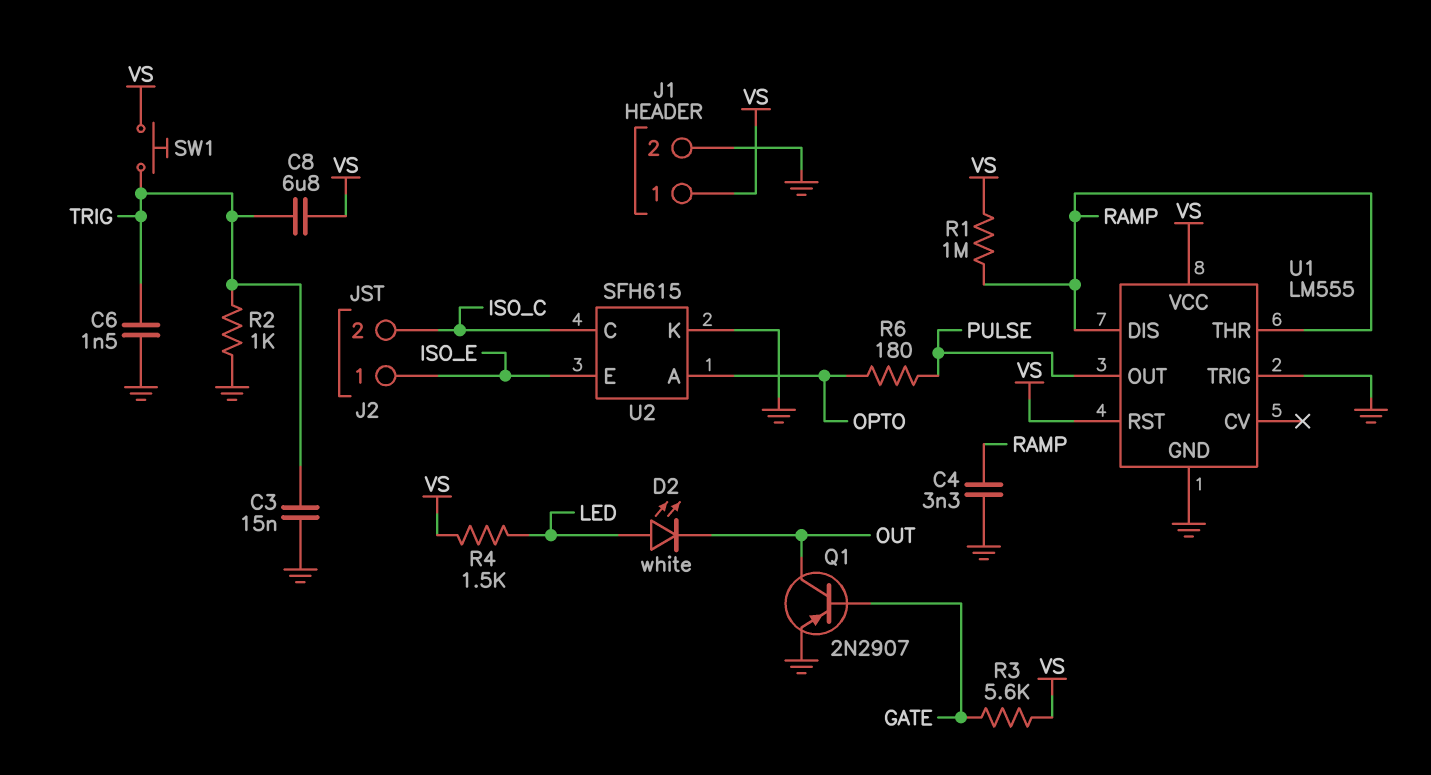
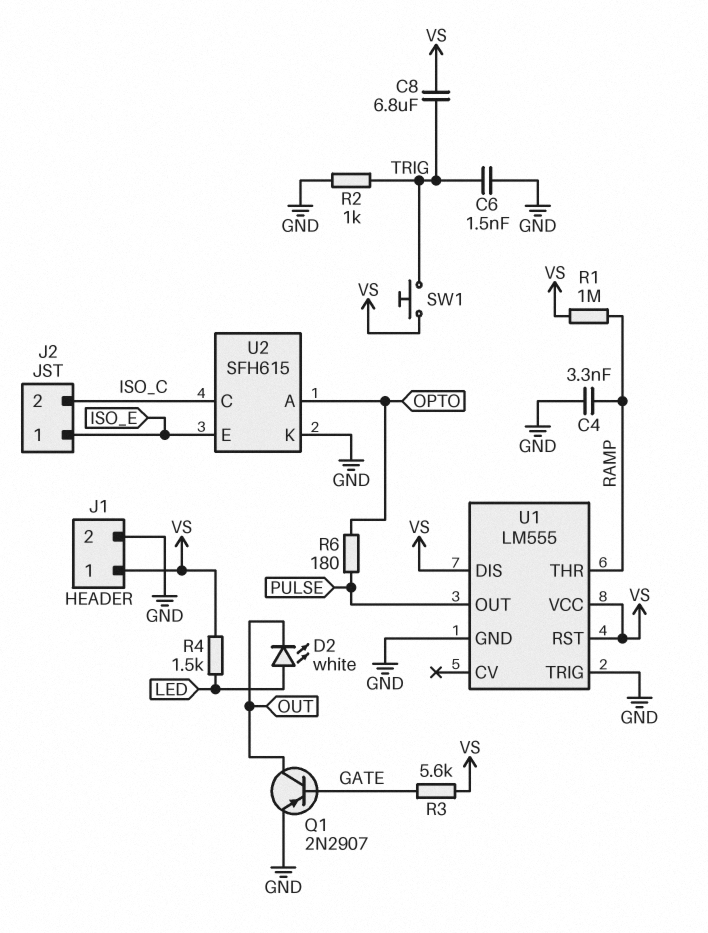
C3: 15nF (GND, TRIG) -> none
U1 pin DIS: RAMP -> VS

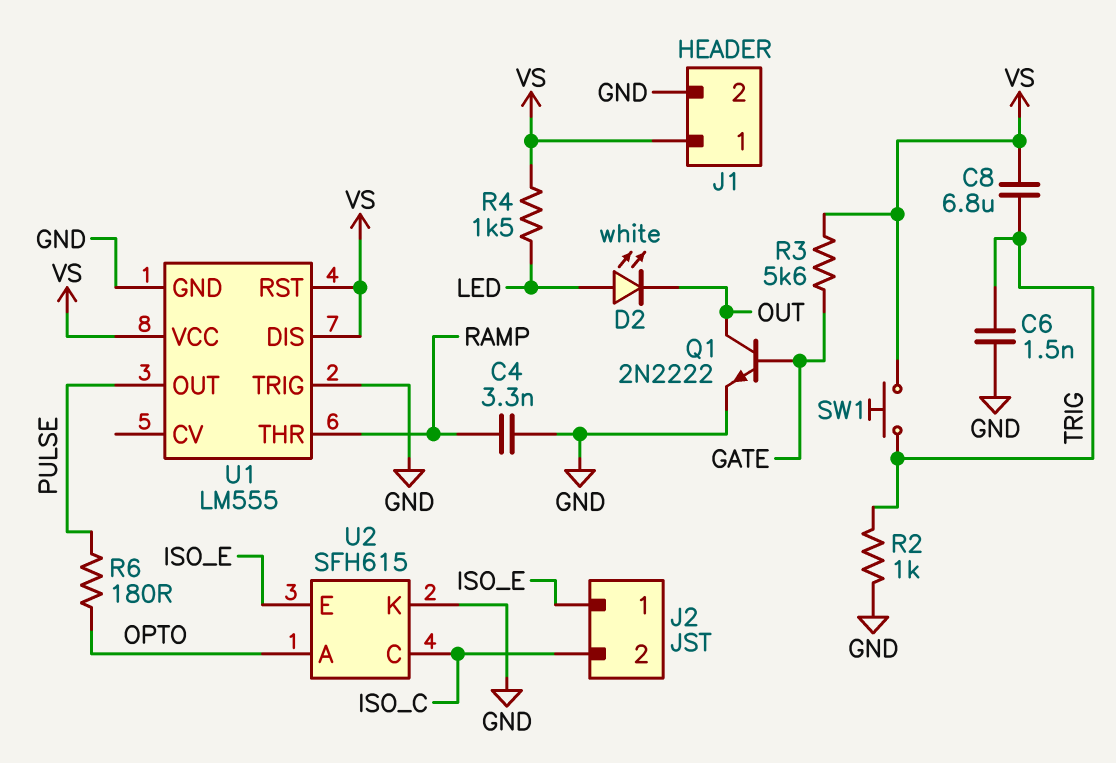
Q1: PNP 2N2907 (B GATE, C OUT, E GND) -> NPN 2N2222 (B GATE, C OUT, E GND)
R1: 1M (RAMP, VS) -> none

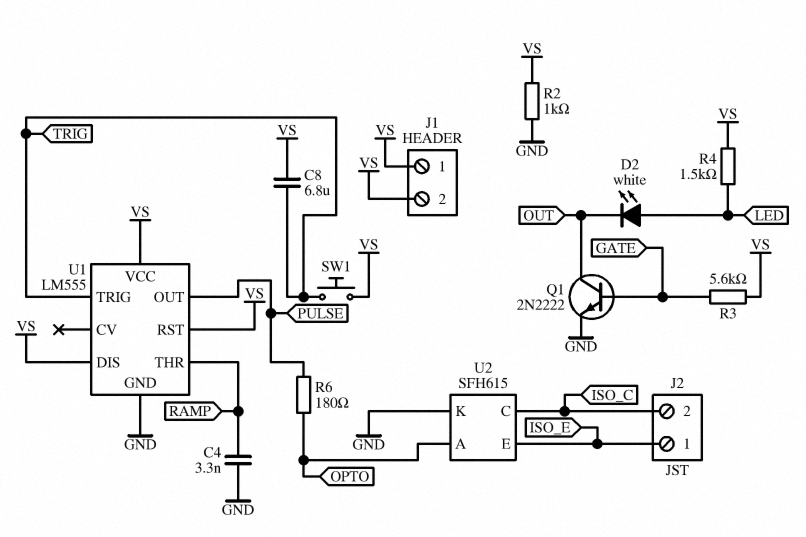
C6: 1.5nF (GND, TRIG) -> none
J1 pin 2: GND -> VS
R2: 1k (GND, TRIG) -> 1k (GND, VS)
U1 pin TRIG: GND -> TRIG

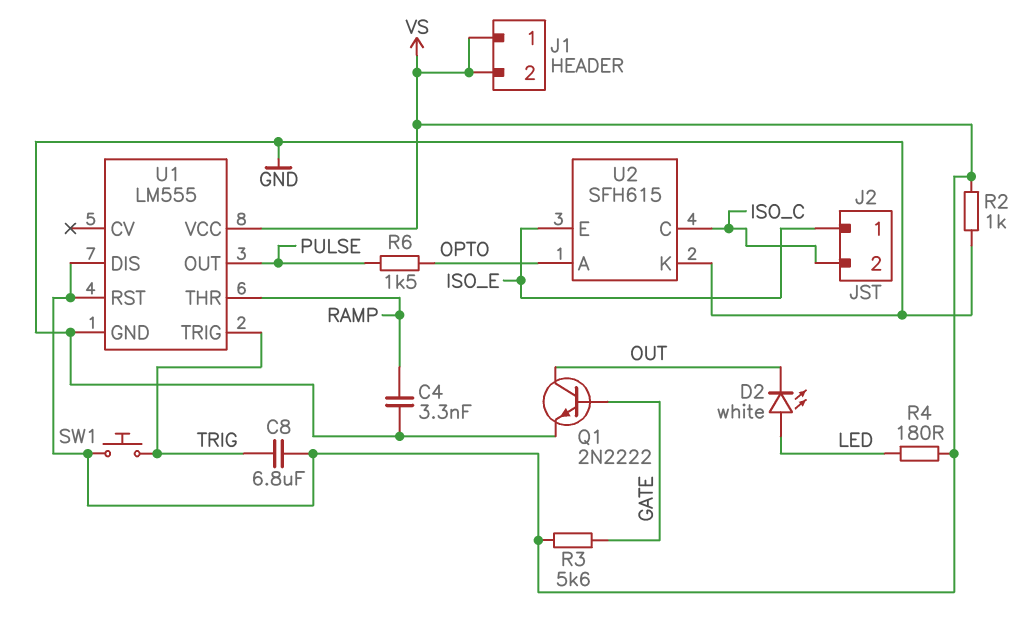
R4: 1.5k (LED, VS) -> 180 (LED, VS)
R6: 180 (OPTO, PULSE) -> 1.5k (OPTO, PULSE)

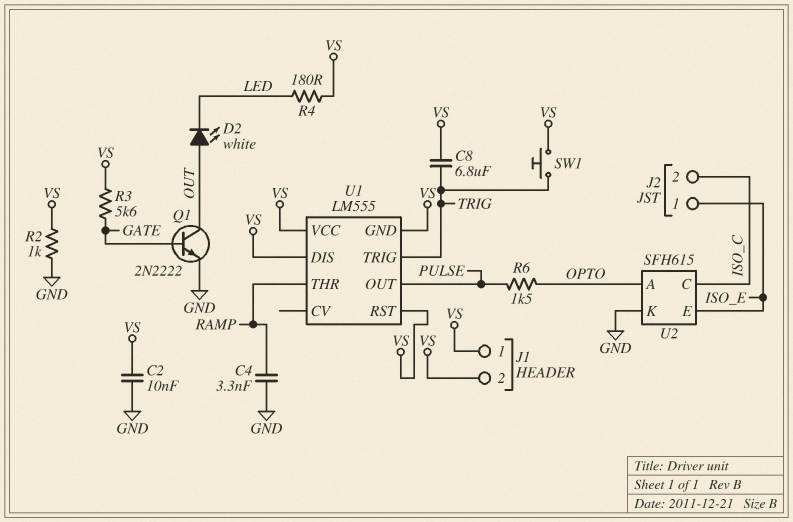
C2: none -> 10nF (GND, VS)
D2: LED white (A LED, K OUT) -> LED white (A OUT, K LED)
U1 pin GND: GND -> VS

